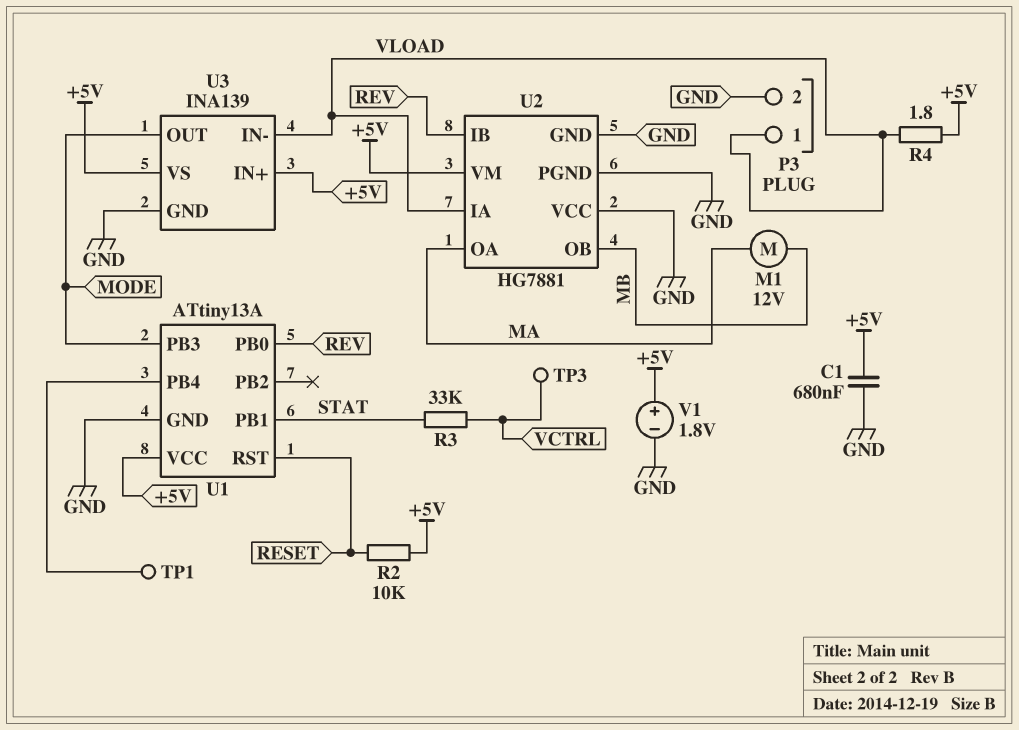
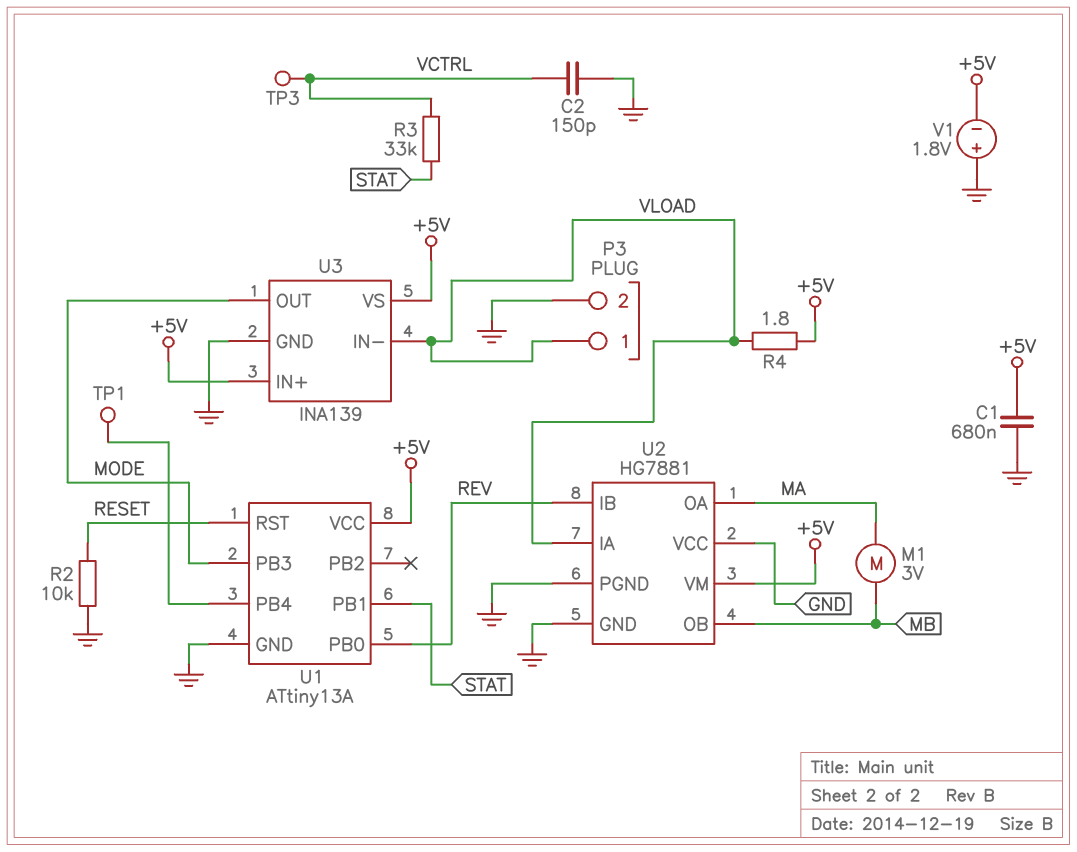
C2: none -> 150pF (GND, VCTRL)
M1: motor 12V (MA, MB) -> motor 3V (MA, MB)
R2: 10k (+5V, RESET) -> 10k (GND, RESET)
V1: 1.8V (plus +5V, minus GND) -> 1.8V (plus GND, minus +5V)

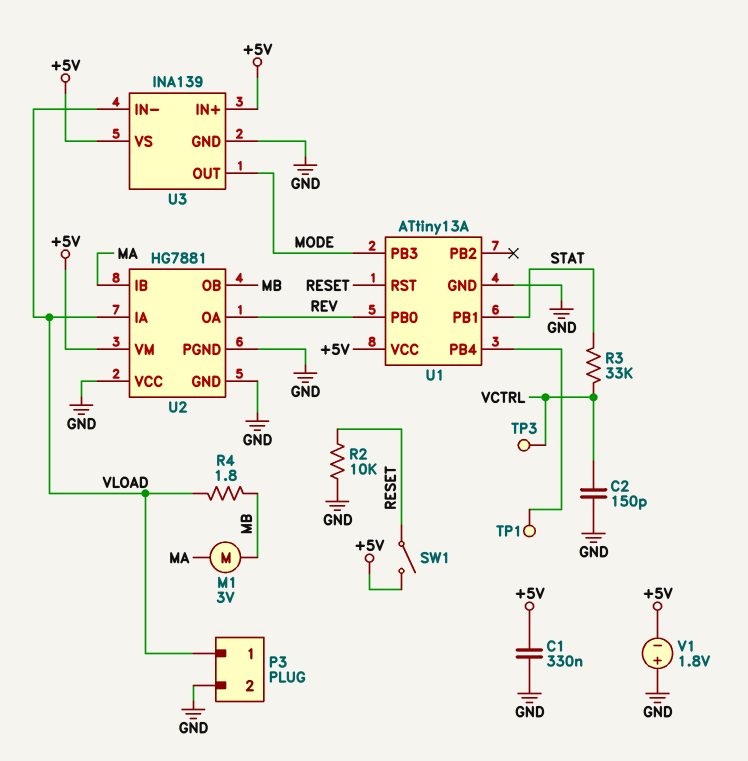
C1: 680nF (+5V, GND) -> 330nF (+5V, GND)
R4: 1.8 (+5V, VLOAD) -> 1.8 (MB, VLOAD)
SW1: none -> switch (+5V, RESET)
U2 pin IB: REV -> MA
U2 pin OA: MA -> REV

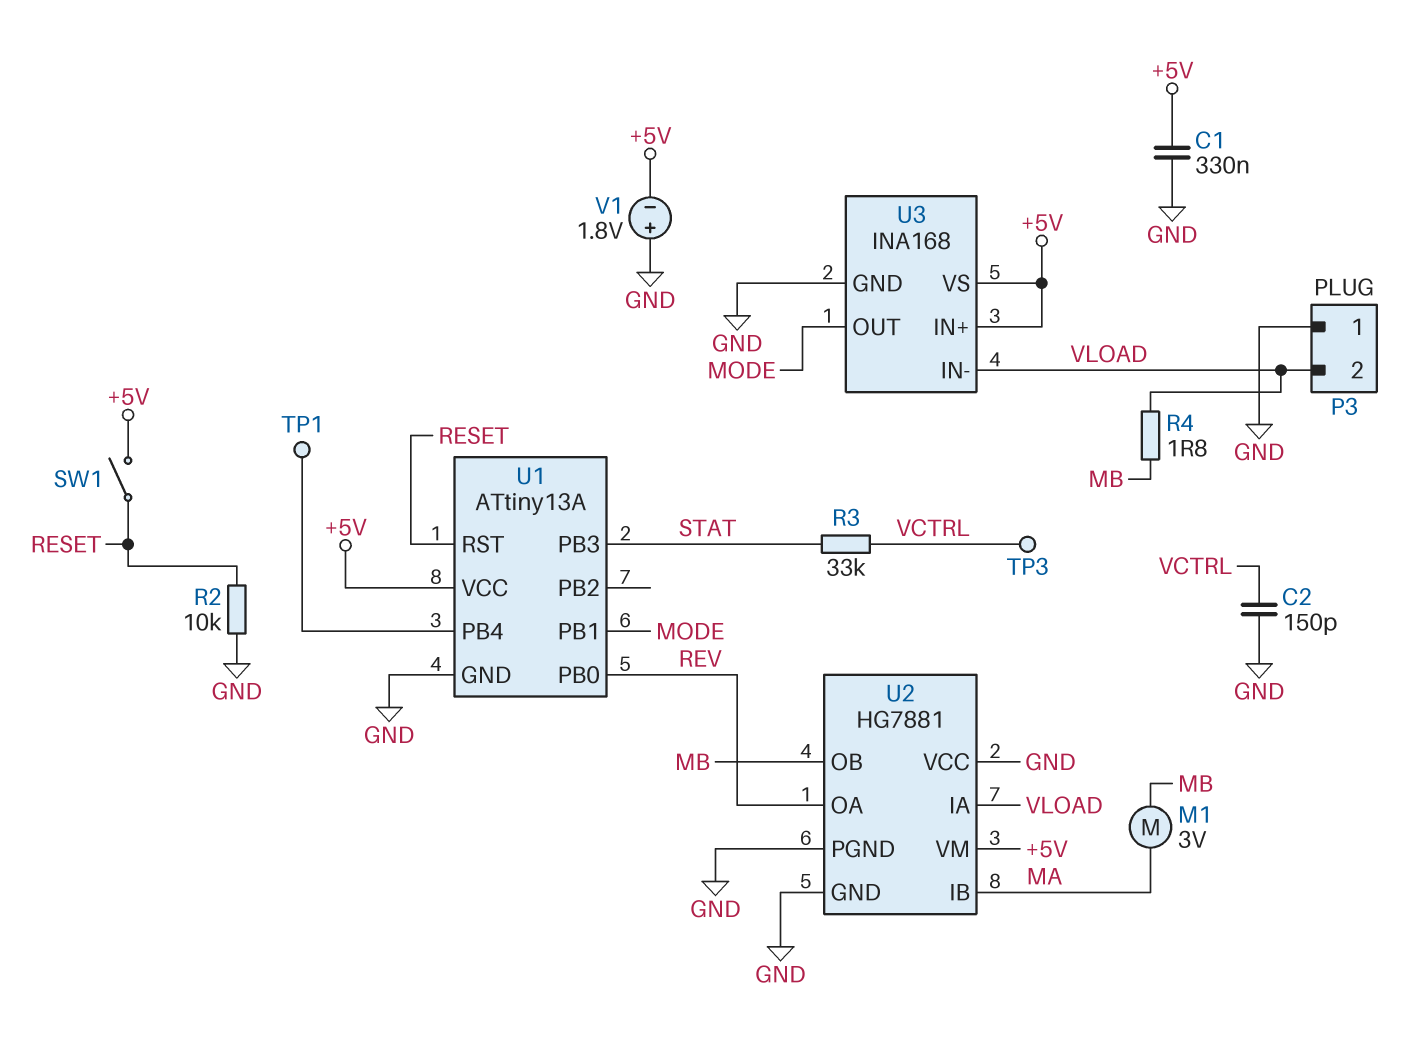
P3 pin 1: VLOAD -> GND
P3 pin 2: GND -> VLOAD
U1 pin PB1: STAT -> MODE
U1 pin PB3: MODE -> STAT
U3: INA139 -> INA168

